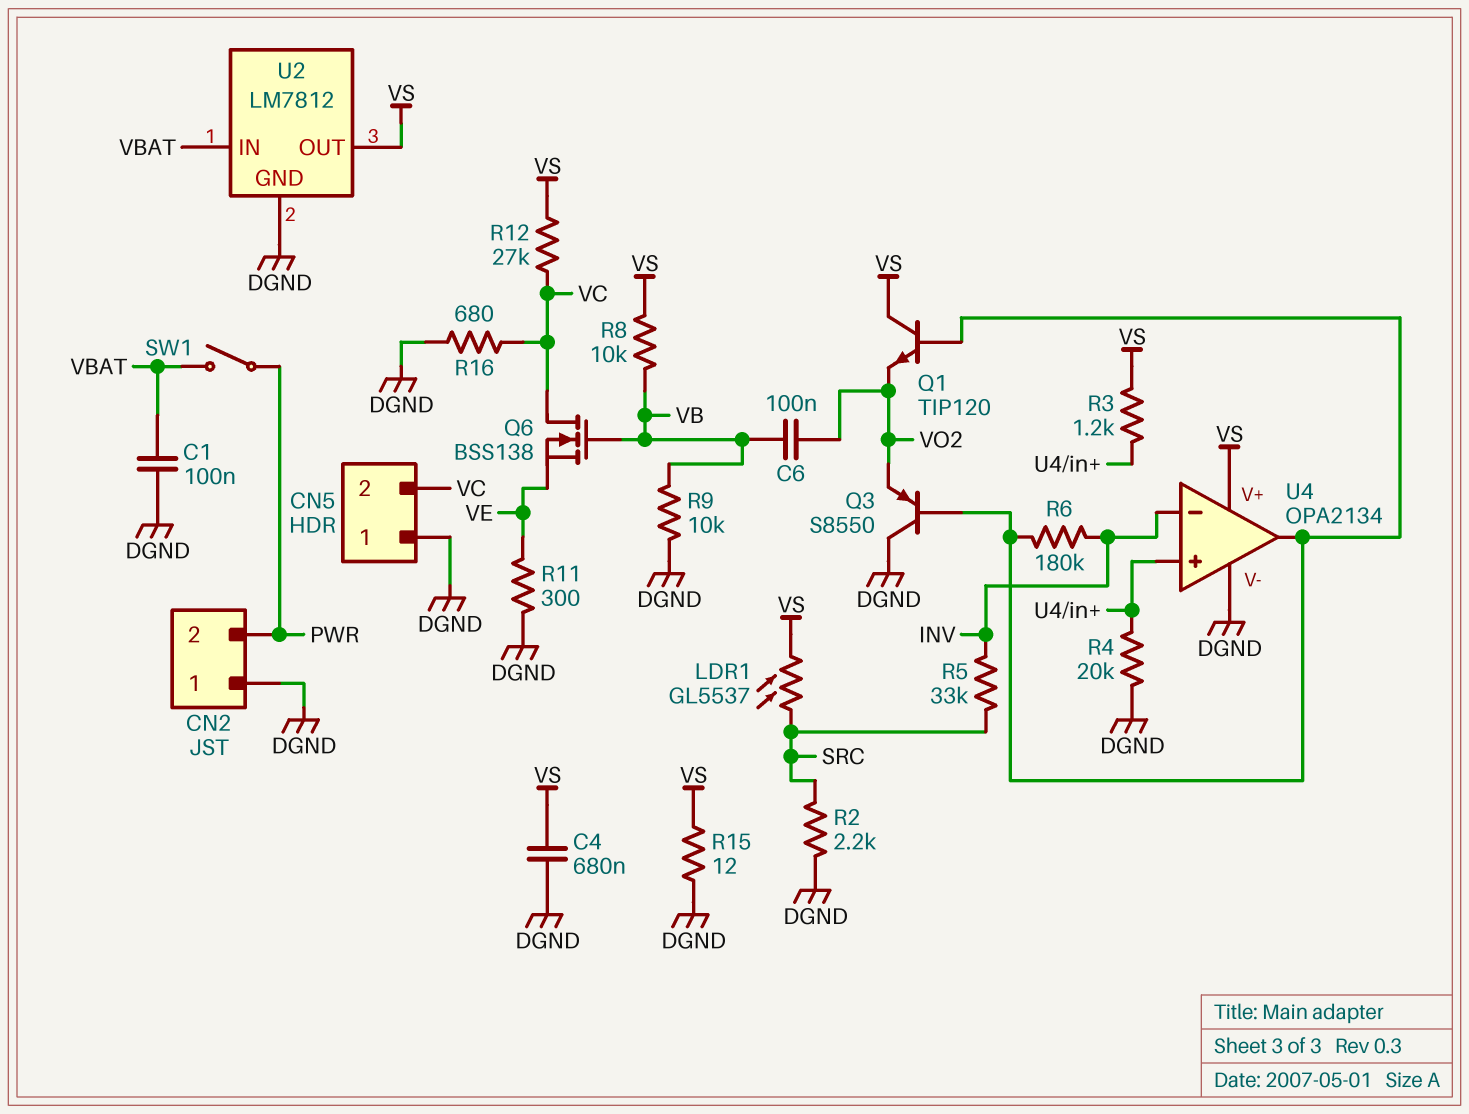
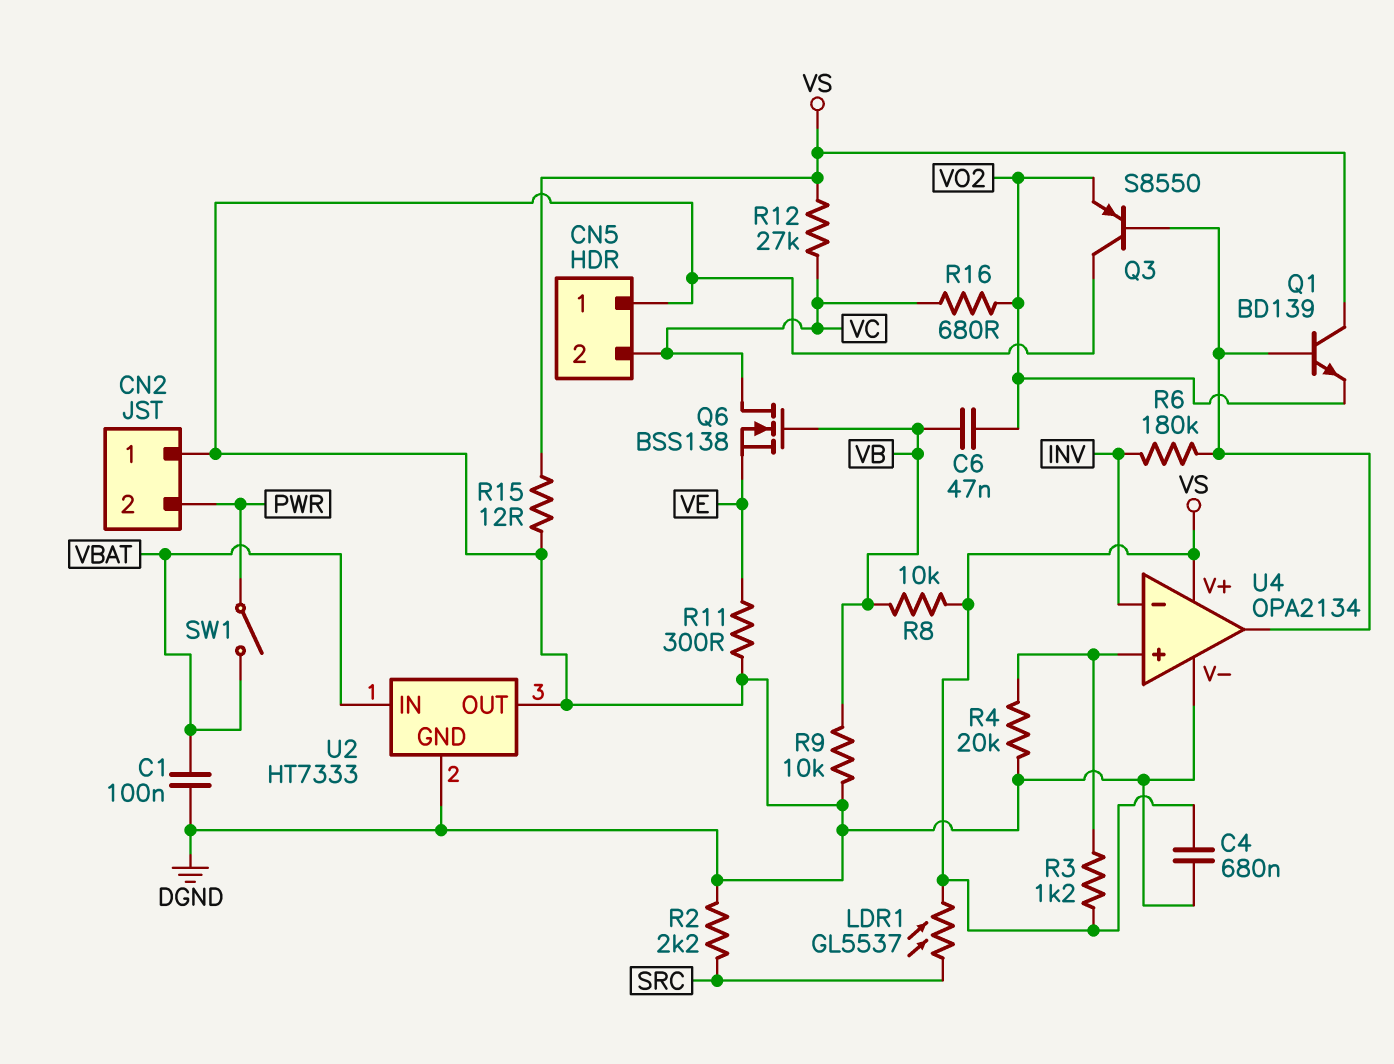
C6: 100nF (VB, VO2) -> 47nF (VB, VO2)
Q1: NPN TIP120 (B U4/out, C VS, E VO2) -> NPN BD139 (B U4/out, C VS, E VO2)
R5: 33k (INV, SRC) -> none
R16: 680 (DGND, VC) -> 680 (VC, VO2)
U2: LM7812 -> HT7333
U2 pin OUT: VS -> DGND

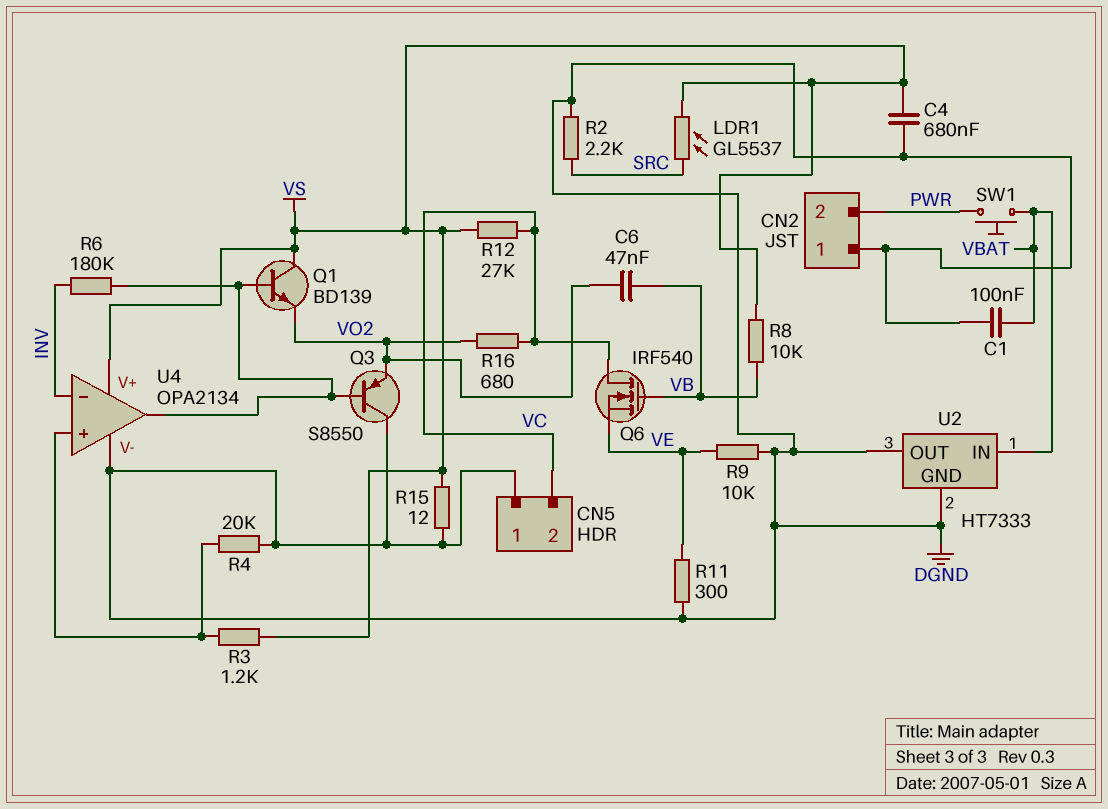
Q6: NMOS BSS138 (G VB, D VC, S VE) -> NMOS IRF540 (G VB, D VC, S VE)
R9: 10k (DGND, VB) -> 10k (DGND, VE)
SW1: switch (PWR, VBAT) -> button (PWR, VBAT)

